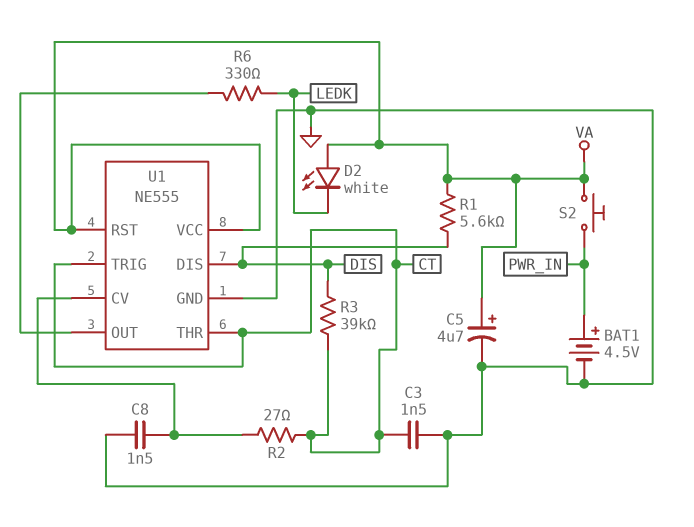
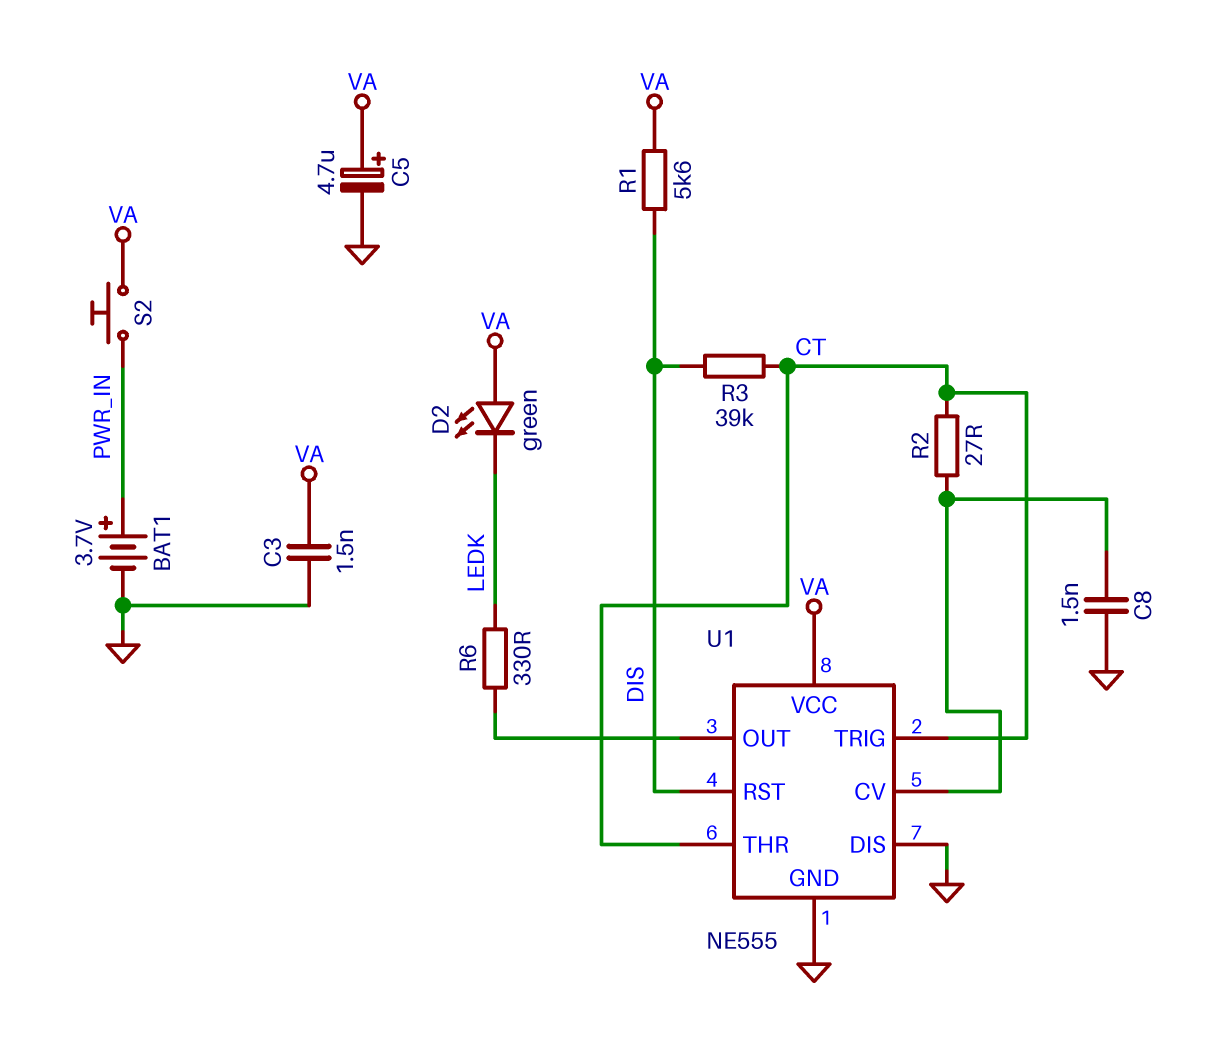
BAT1: 4.5V (plus PWR_IN, minus GND) -> 3.7V (plus PWR_IN, minus GND)
C3: 1.5nF (CT, GND) -> 1.5nF (GND, VA)
D2: LED white (A VA, K LEDK) -> LED green (A VA, K LEDK)
U1 pin DIS: DIS -> GND
U1 pin RST: VA -> DIS

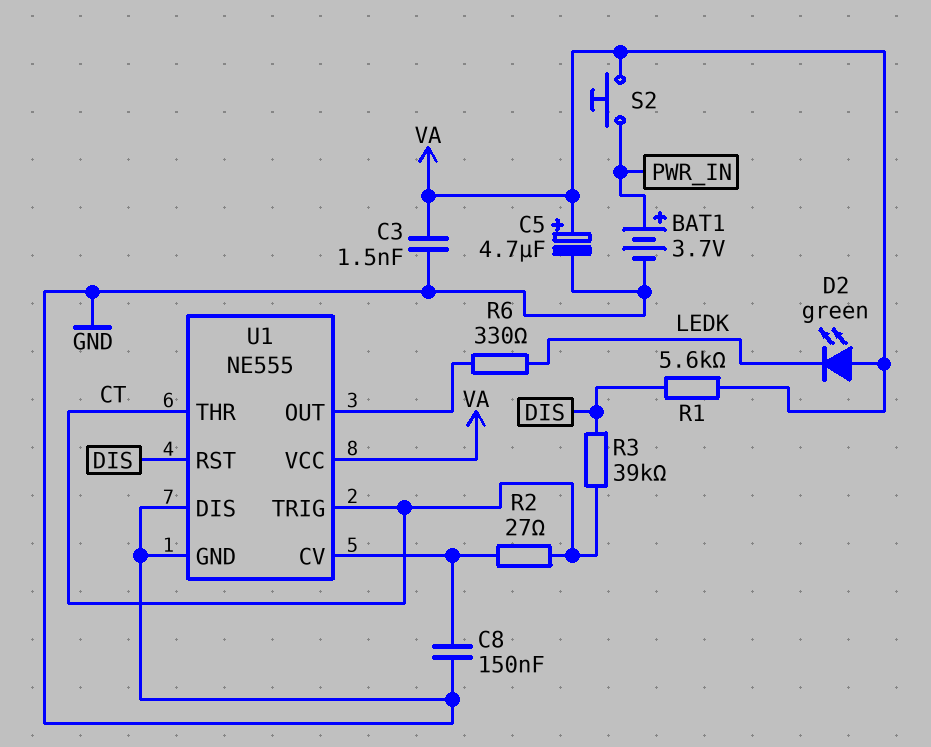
C8: 1.5nF (GND, U1/CV) -> 150nF (GND, U1/CV)

